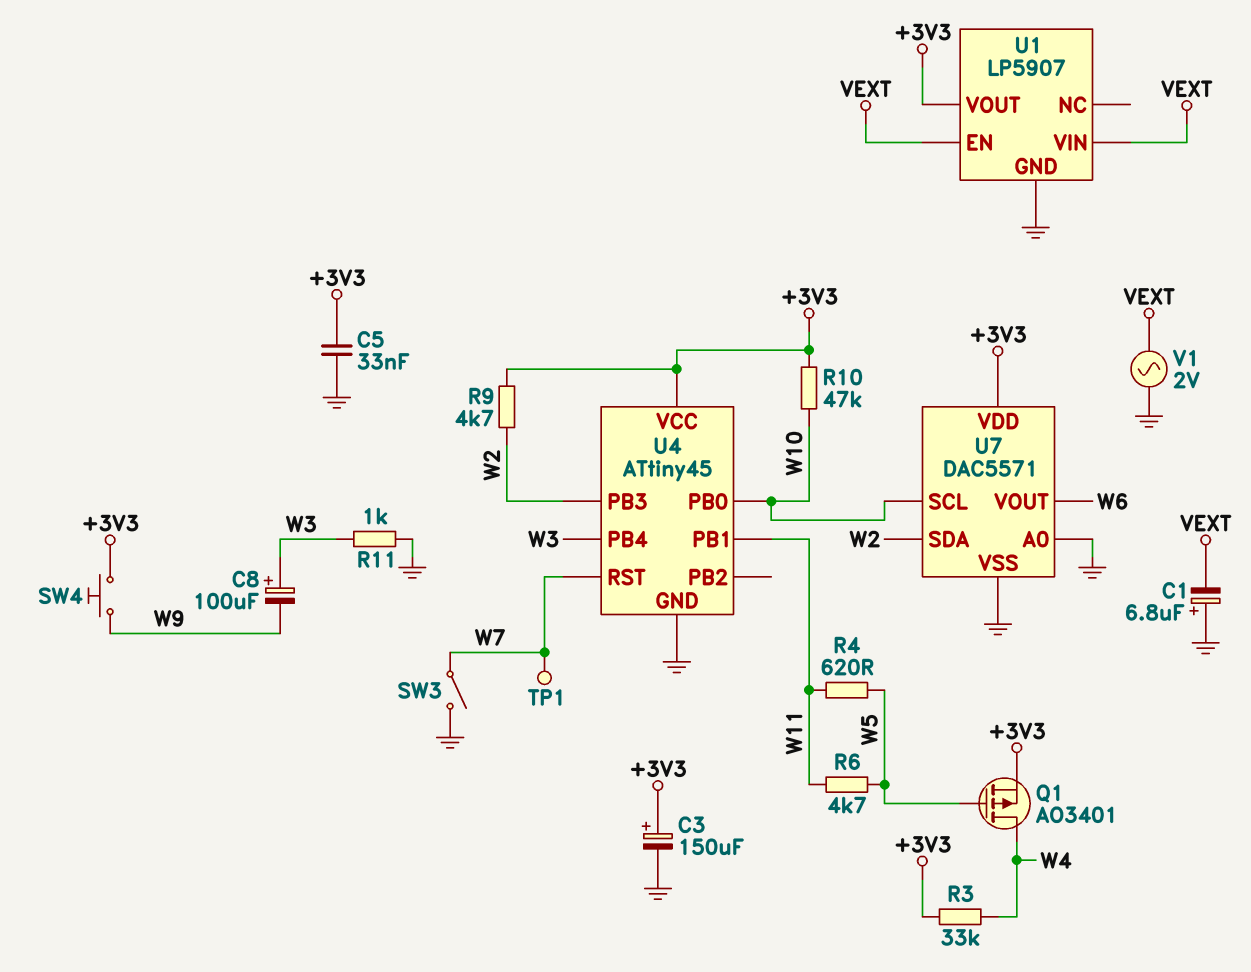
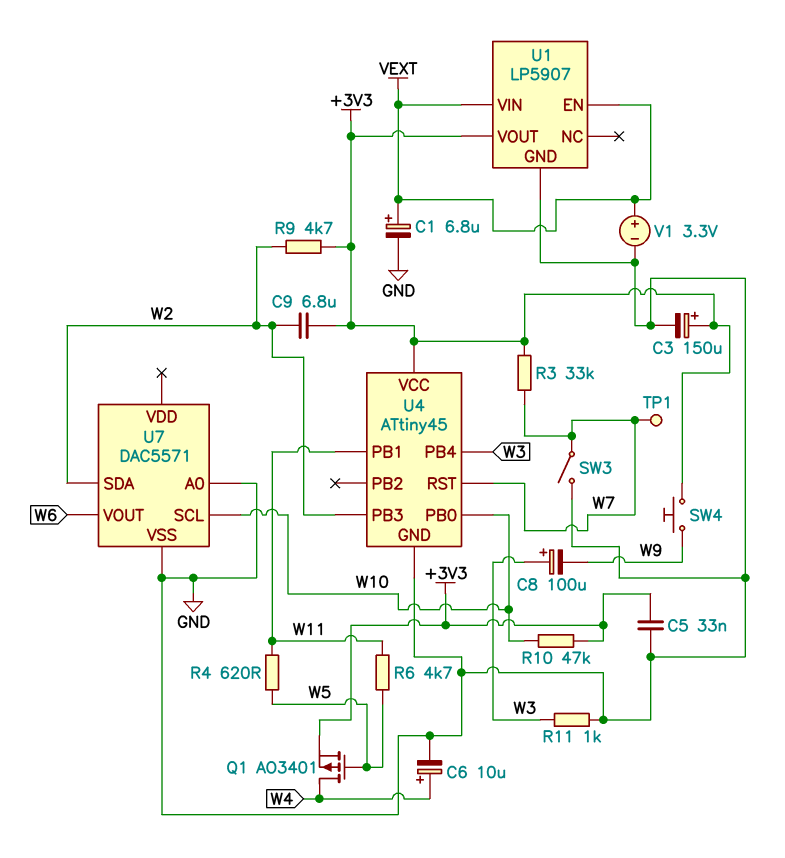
C1: 6.8uF (plus GND, minus VEXT) -> 6.8uF (plus VEXT, minus GND)
C6: none -> 10uF (plus W4, minus GND)
C9: none -> 6.8uF (+3V3, W2)
R3: 33k (+3V3, W4) -> 33k (+3V3, W7)
U7 pin VDD: +3V3 -> none
V1: AC 2V (GND, VEXT) -> 3.3V (plus VEXT, minus GND)

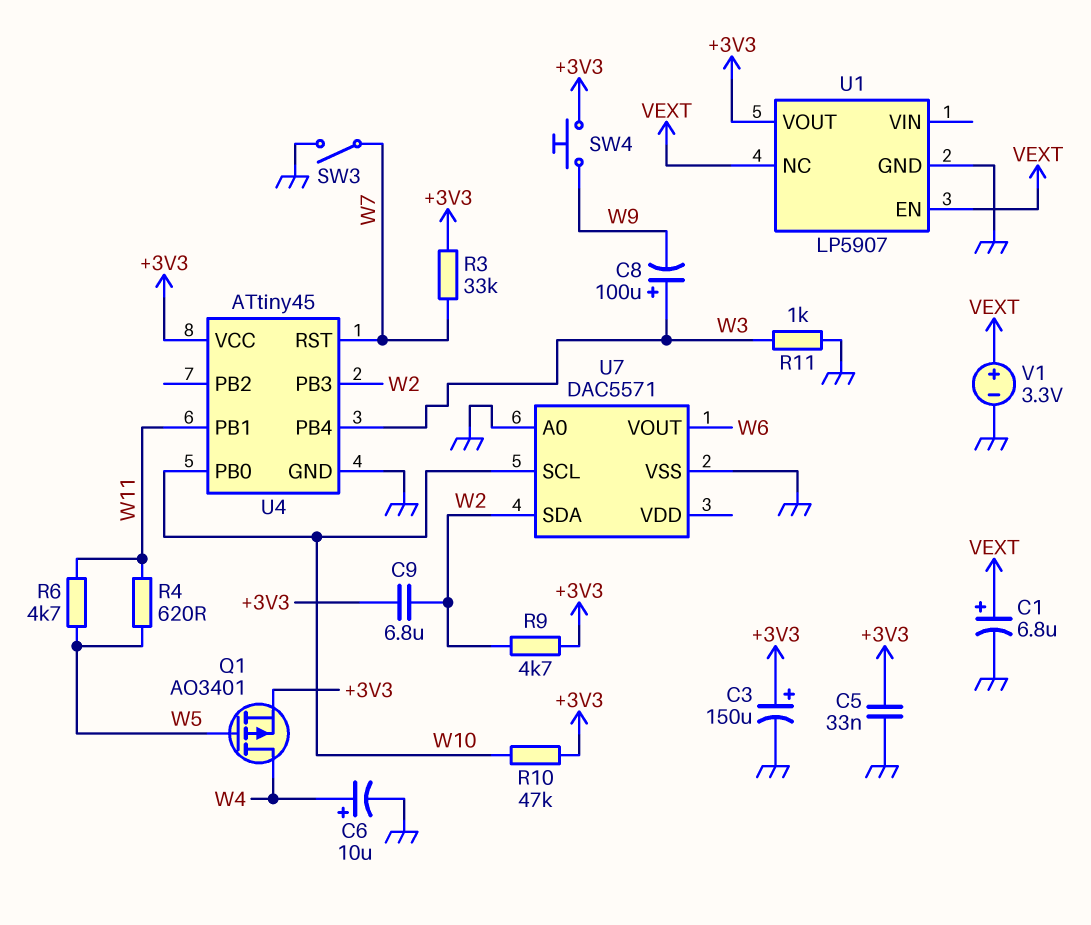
TP1: test point (W7) -> none
U1 pin NC: none -> VEXT
U1 pin VIN: VEXT -> none

